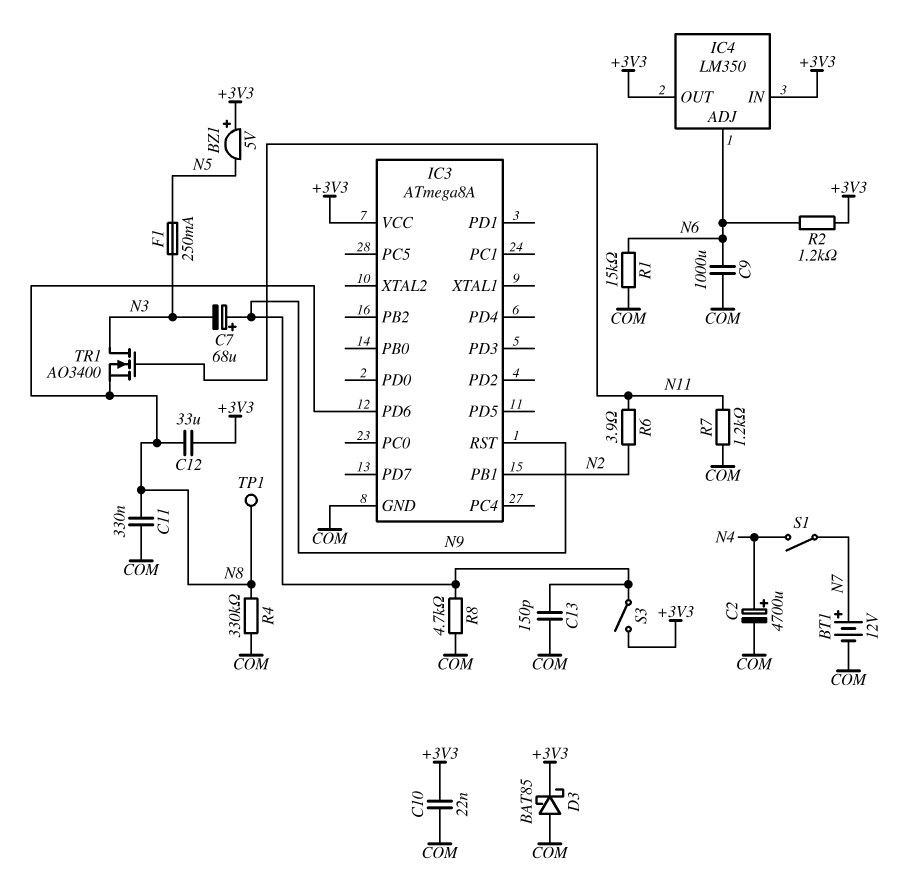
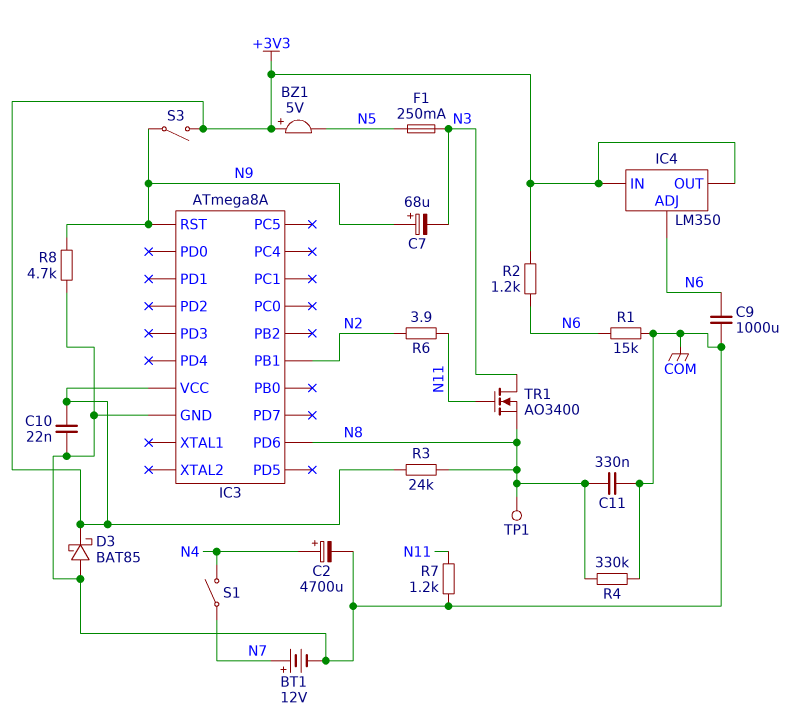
C12: 33uF (+3V3, N8) -> none
C13: 150pF (COM, N9) -> none
R3: none -> 24k (+3V3, N8)

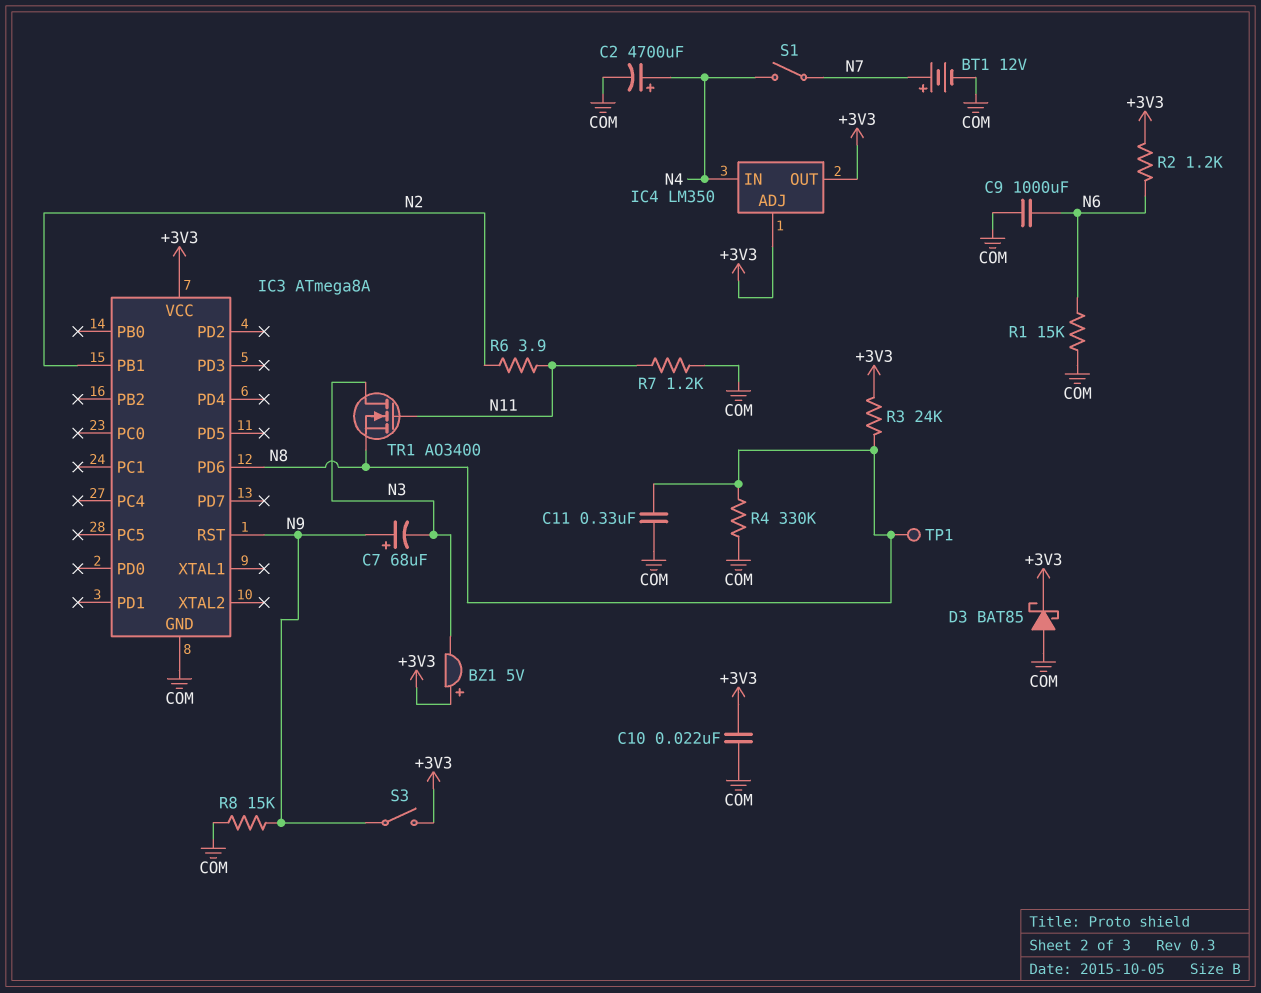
BZ1: buzzer 5V (plus +3V3, minus N5) -> buzzer 5V (plus +3V3, minus N3)
F1: 250mA (N3, N5) -> none
IC4 pin ADJ: N6 -> +3V3
IC4 pin IN: +3V3 -> N4
R8: 4.7k (COM, N9) -> 15k (COM, N9)

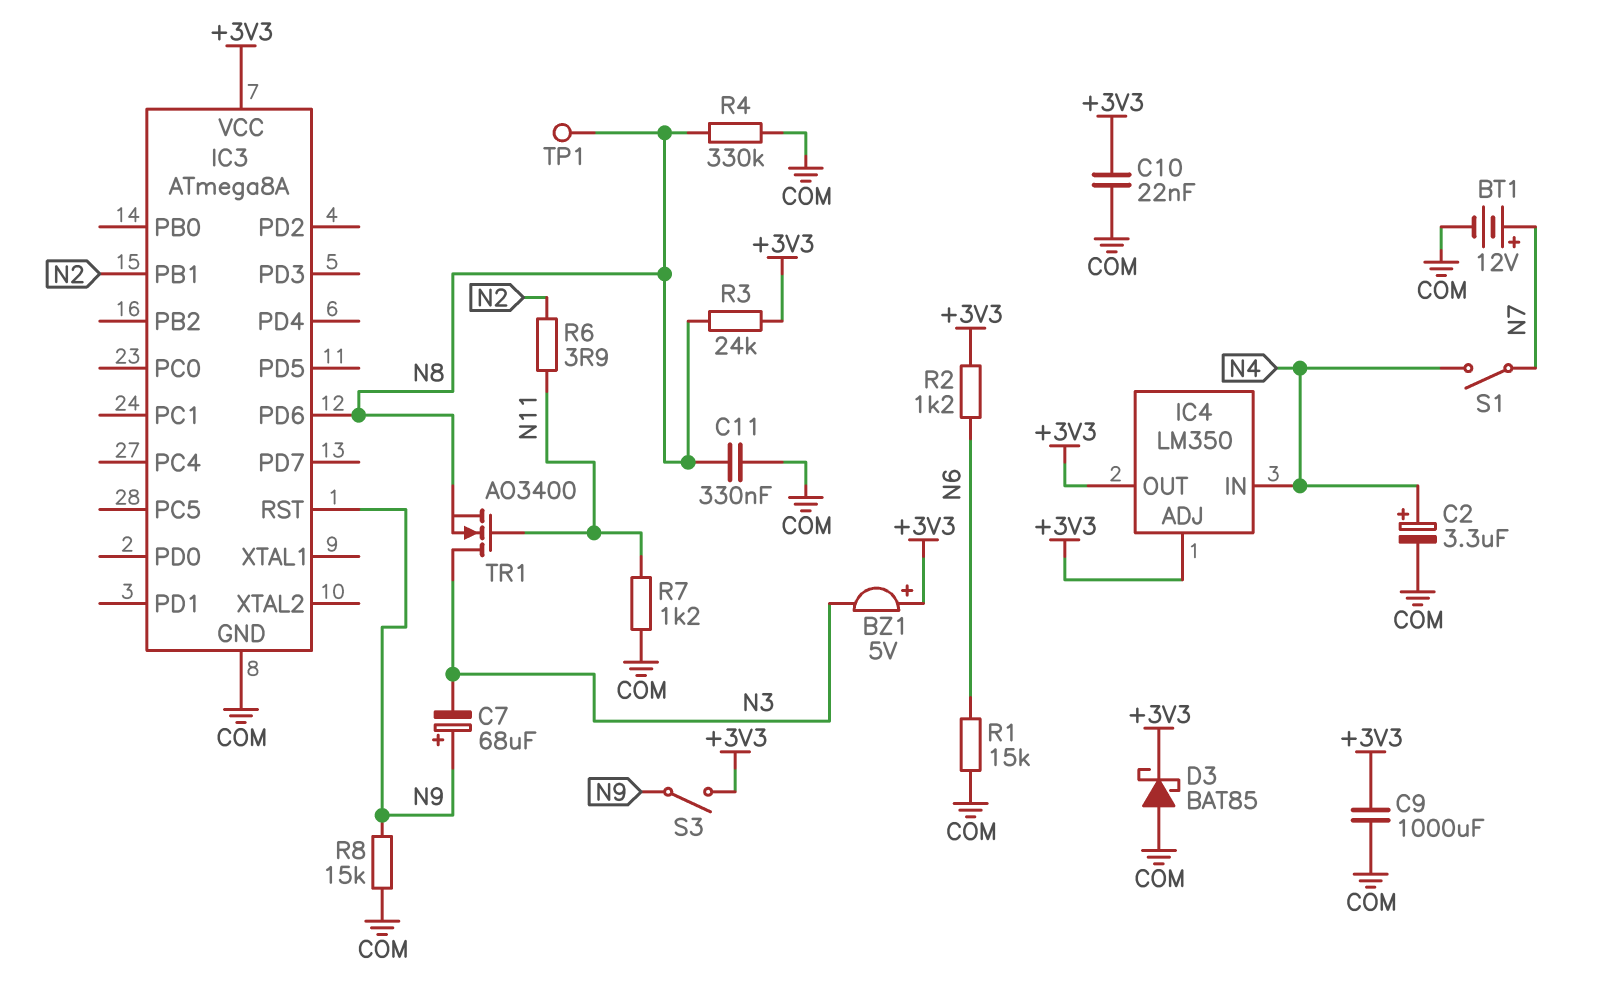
C2: 4700uF (plus N4, minus COM) -> 3.3uF (plus N4, minus COM)
C9: 1000uF (COM, N6) -> 1000uF (+3V3, COM)

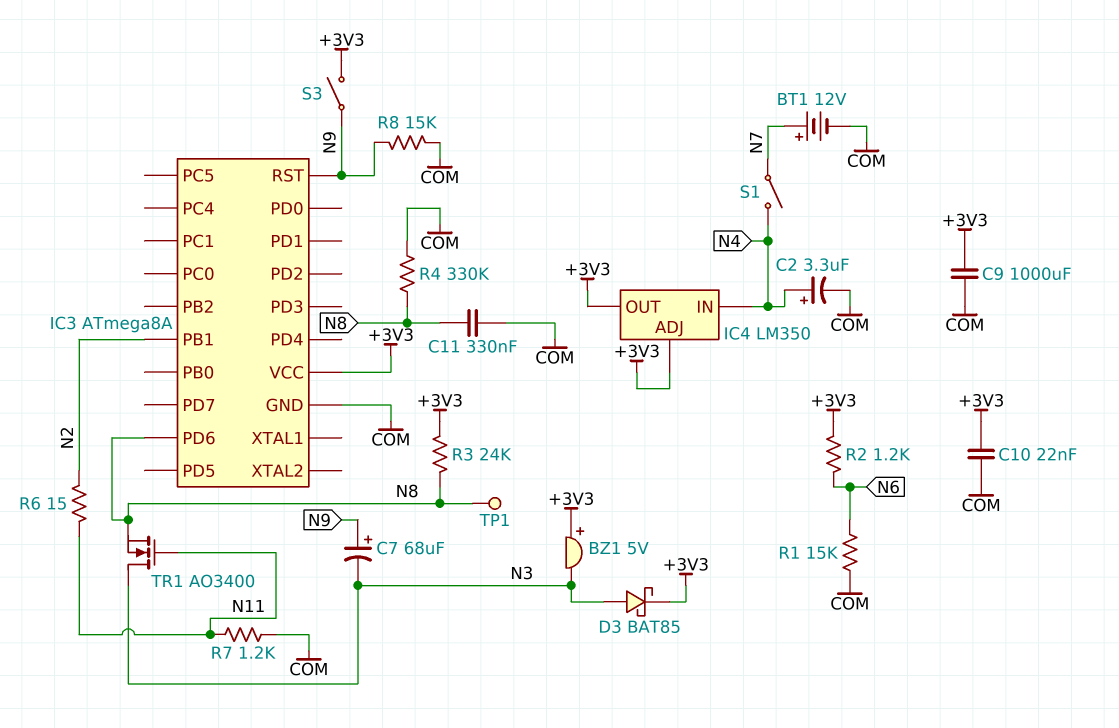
D3: schottky BAT85 (A COM, K +3V3) -> schottky BAT85 (A N3, K +3V3)
R6: 3.9 (N2, N11) -> 15 (N2, N11)

